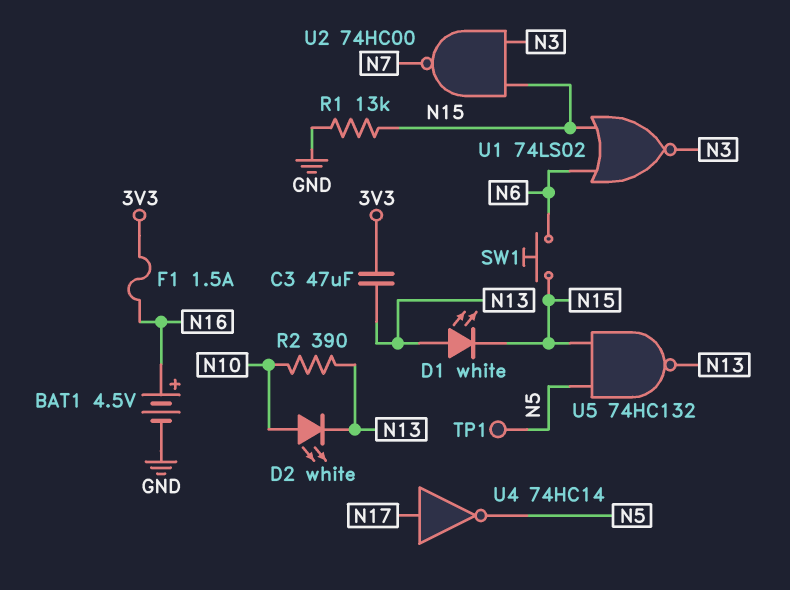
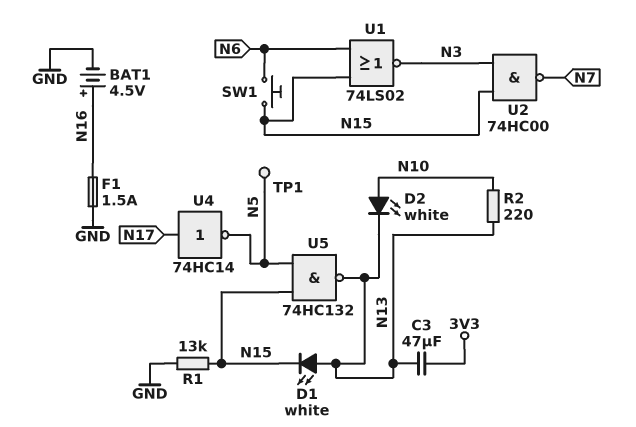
F1: 1.5A (3V3, N16) -> 1.5A (GND, N16)
R2: 390 (N10, N13) -> 220 (N10, N13)

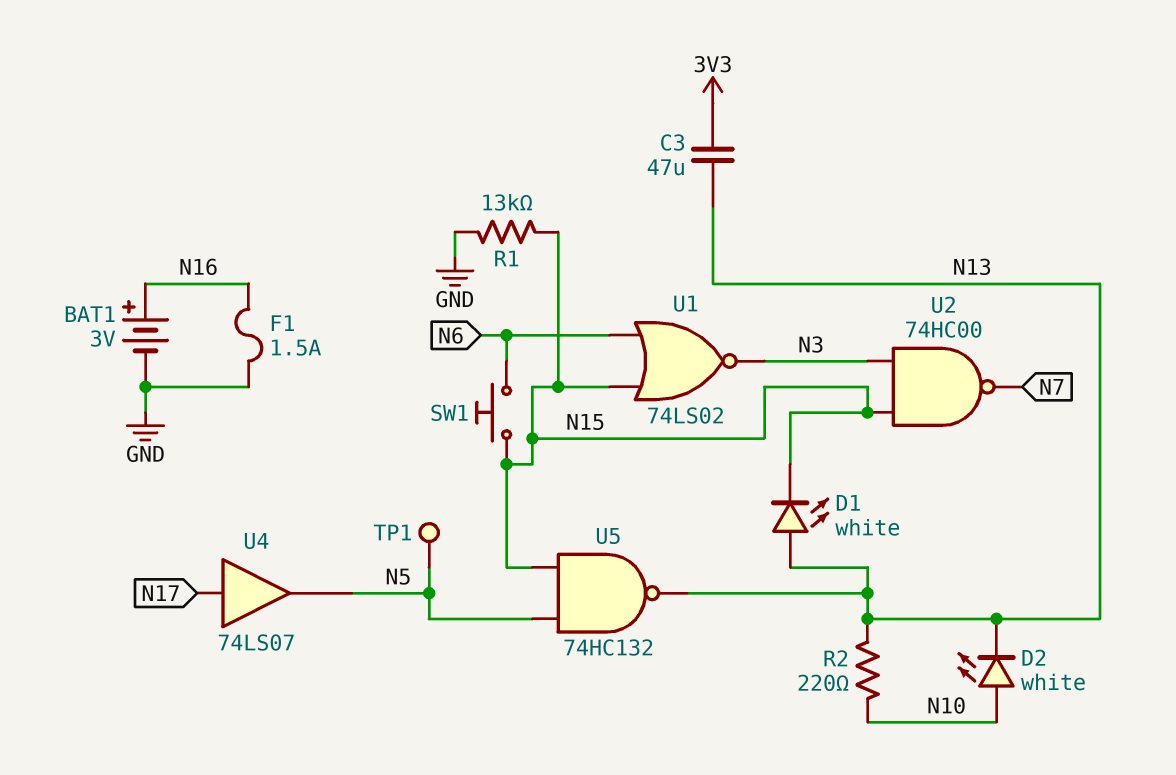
BAT1: 4.5V (plus N16, minus GND) -> 3V (plus N16, minus GND)
U4: NOT 74HC14 (in N17, out N5) -> buffer 74LS07 (in N17, out N5)

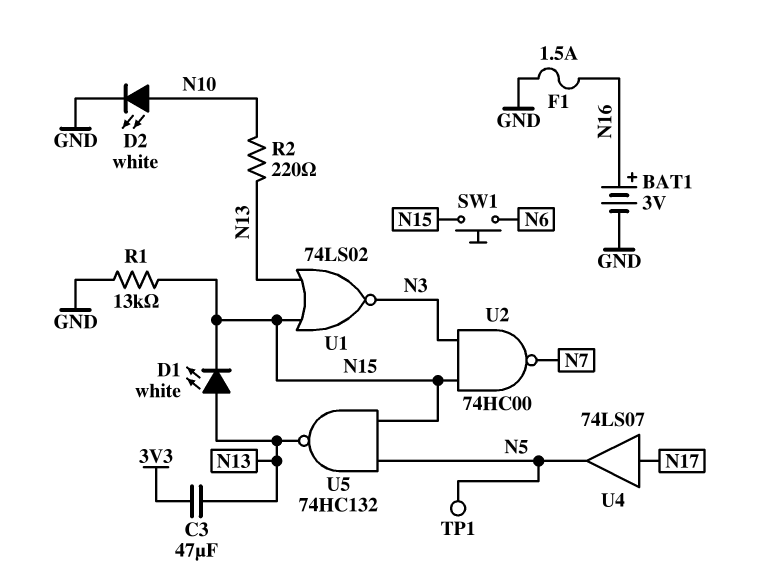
D2: LED white (A N10, K N13) -> LED white (A N10, K GND)
U1: NOR 74LS02 (in N6, in N15, out N3) -> NOR 74LS02 (in N13, in N15, out N3)

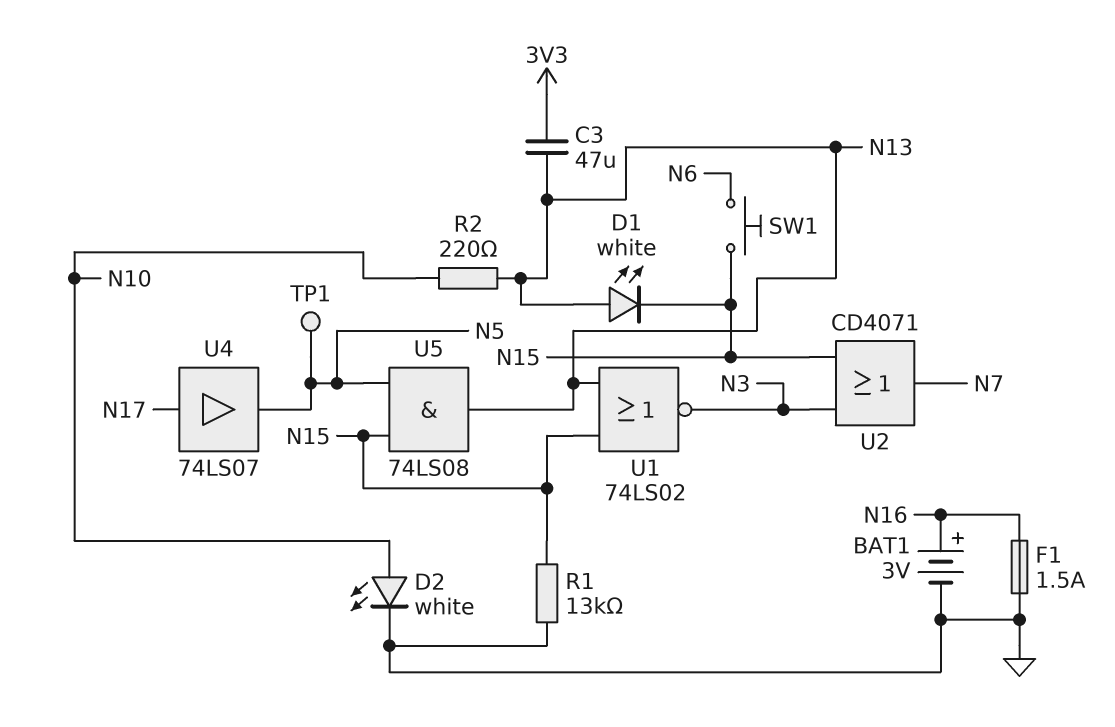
U2: NAND 74HC00 (in N3, in N15, out N7) -> OR CD4071 (in N3, in N15, out N7)
U5: NAND 74HC132 (in N5, in N15, out N13) -> AND 74LS08 (in N5, in N15, out N13)

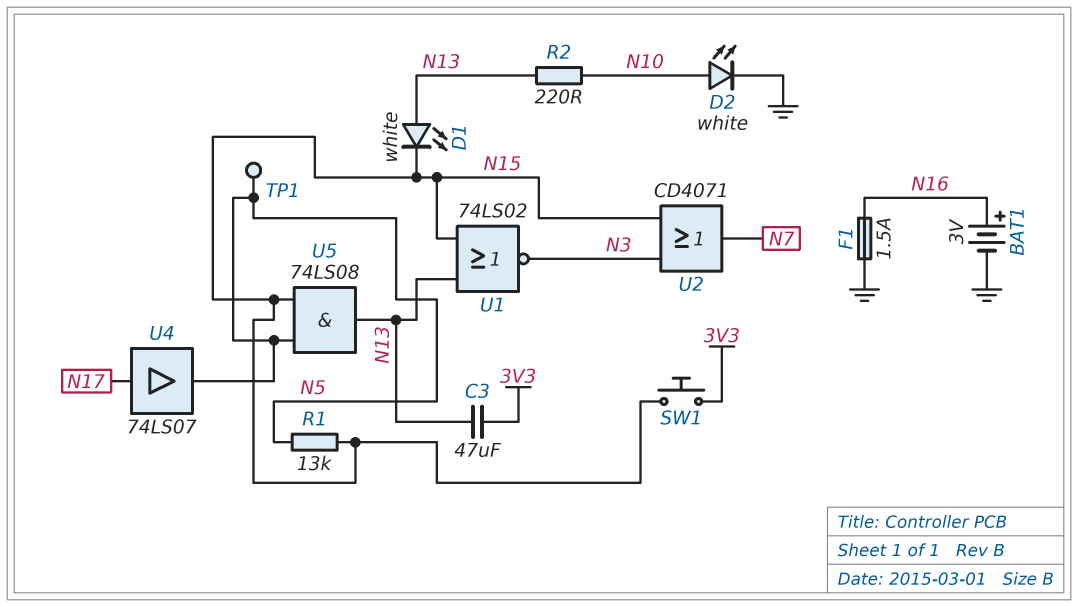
R1: 13k (GND, N15) -> 13k (N5, N15)
SW1: button (N6, N15) -> button (3V3, N15)

